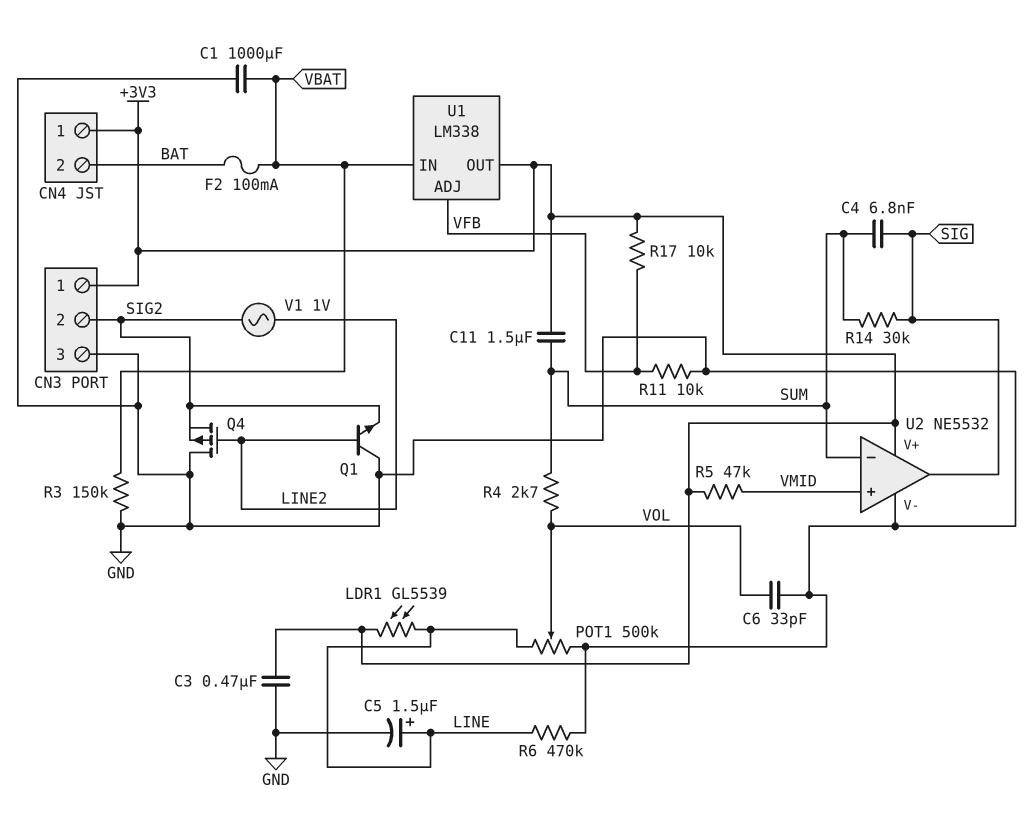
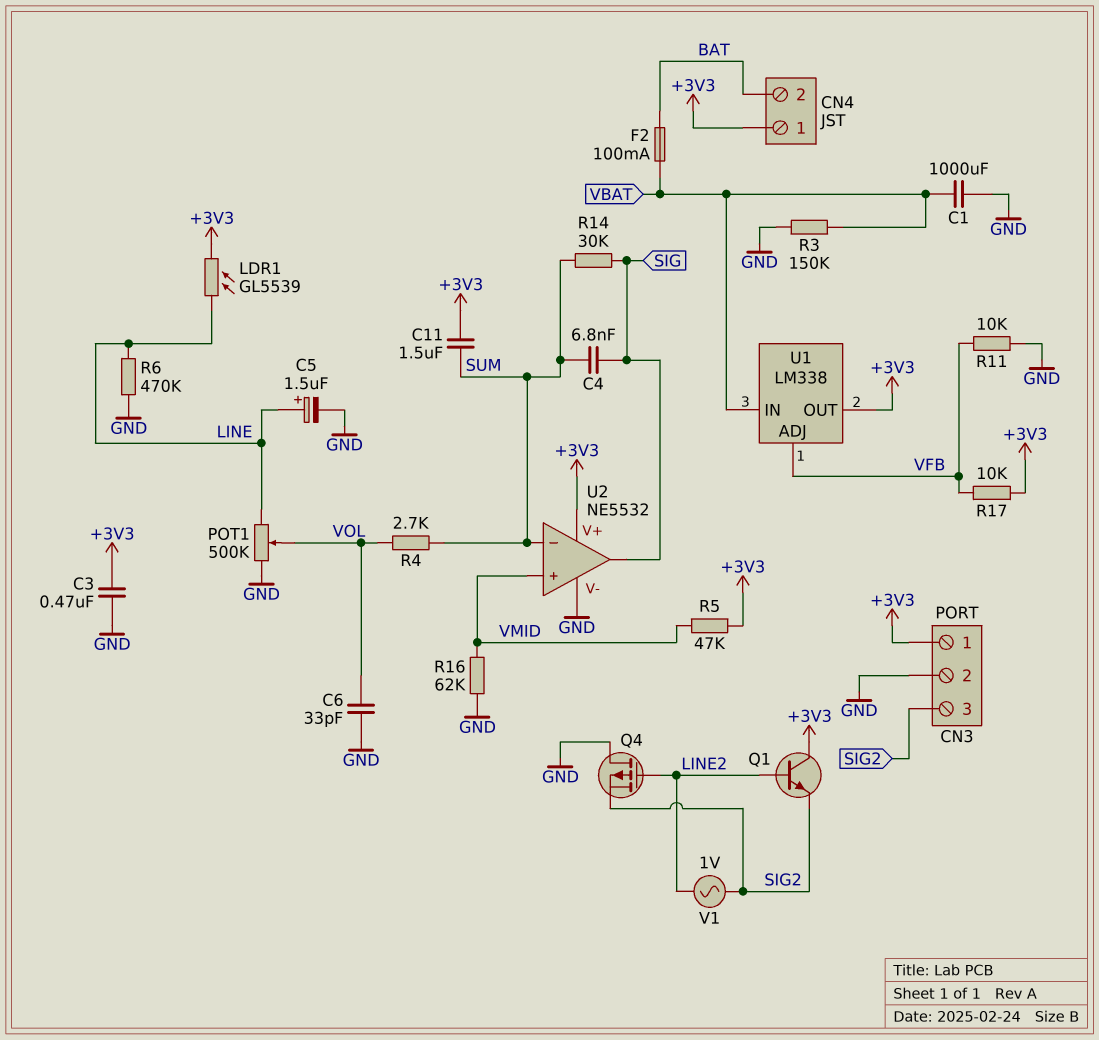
CN3 pin 2: SIG2 -> GND
CN3 pin 3: GND -> SIG2
Q1: NPN (B LINE2, C GND, E SIG2) -> NPN (B LINE2, C +3V3, E SIG2)
R16: none -> 62k (GND, VMID)

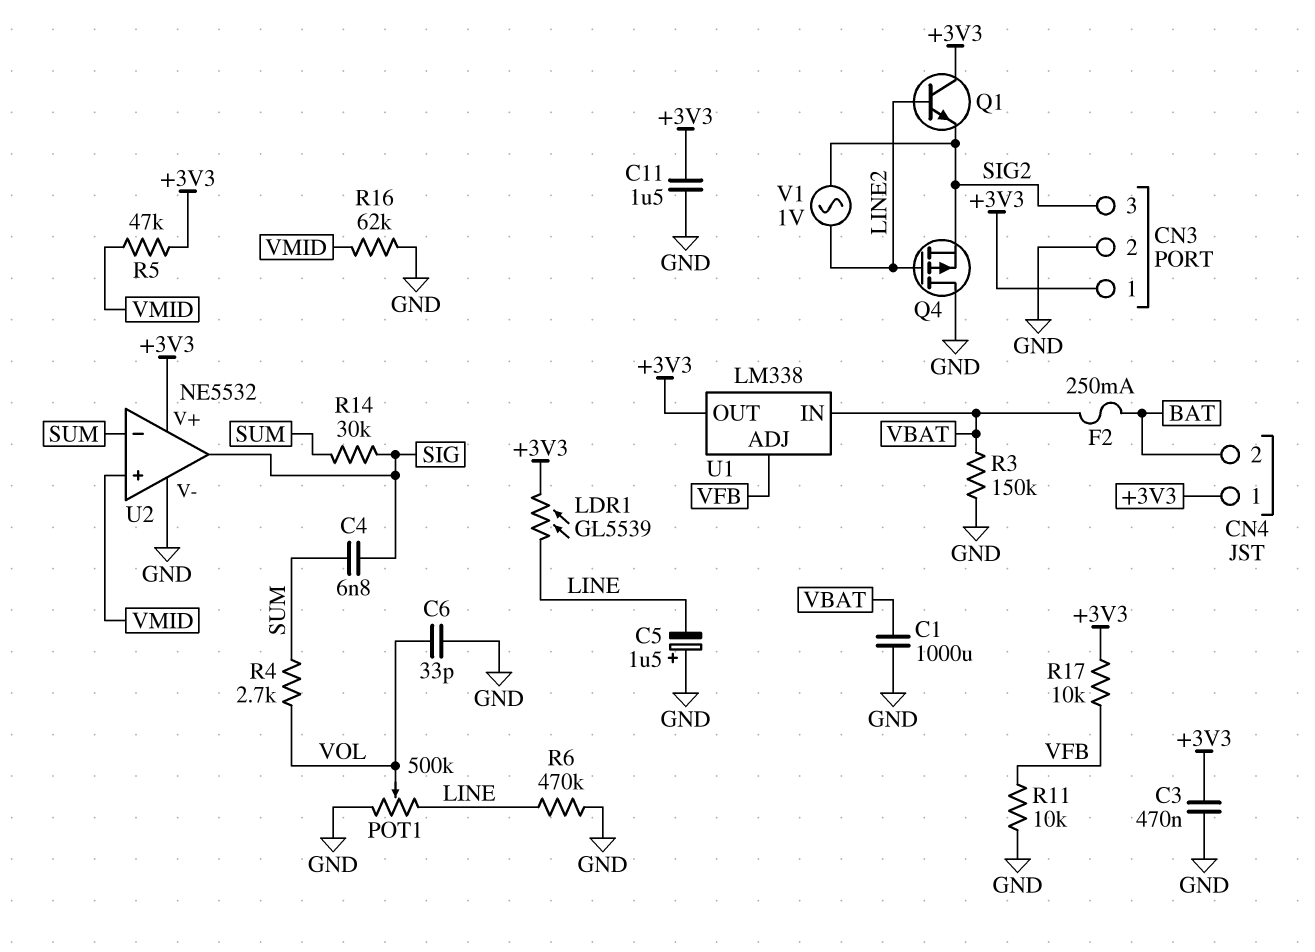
C5: 1.5uF (plus LINE, minus GND) -> 1.5uF (plus GND, minus LINE)
C11: 1.5uF (+3V3, SUM) -> 1.5uF (+3V3, GND)
F2: 100mA (BAT, VBAT) -> 250mA (BAT, VBAT)

